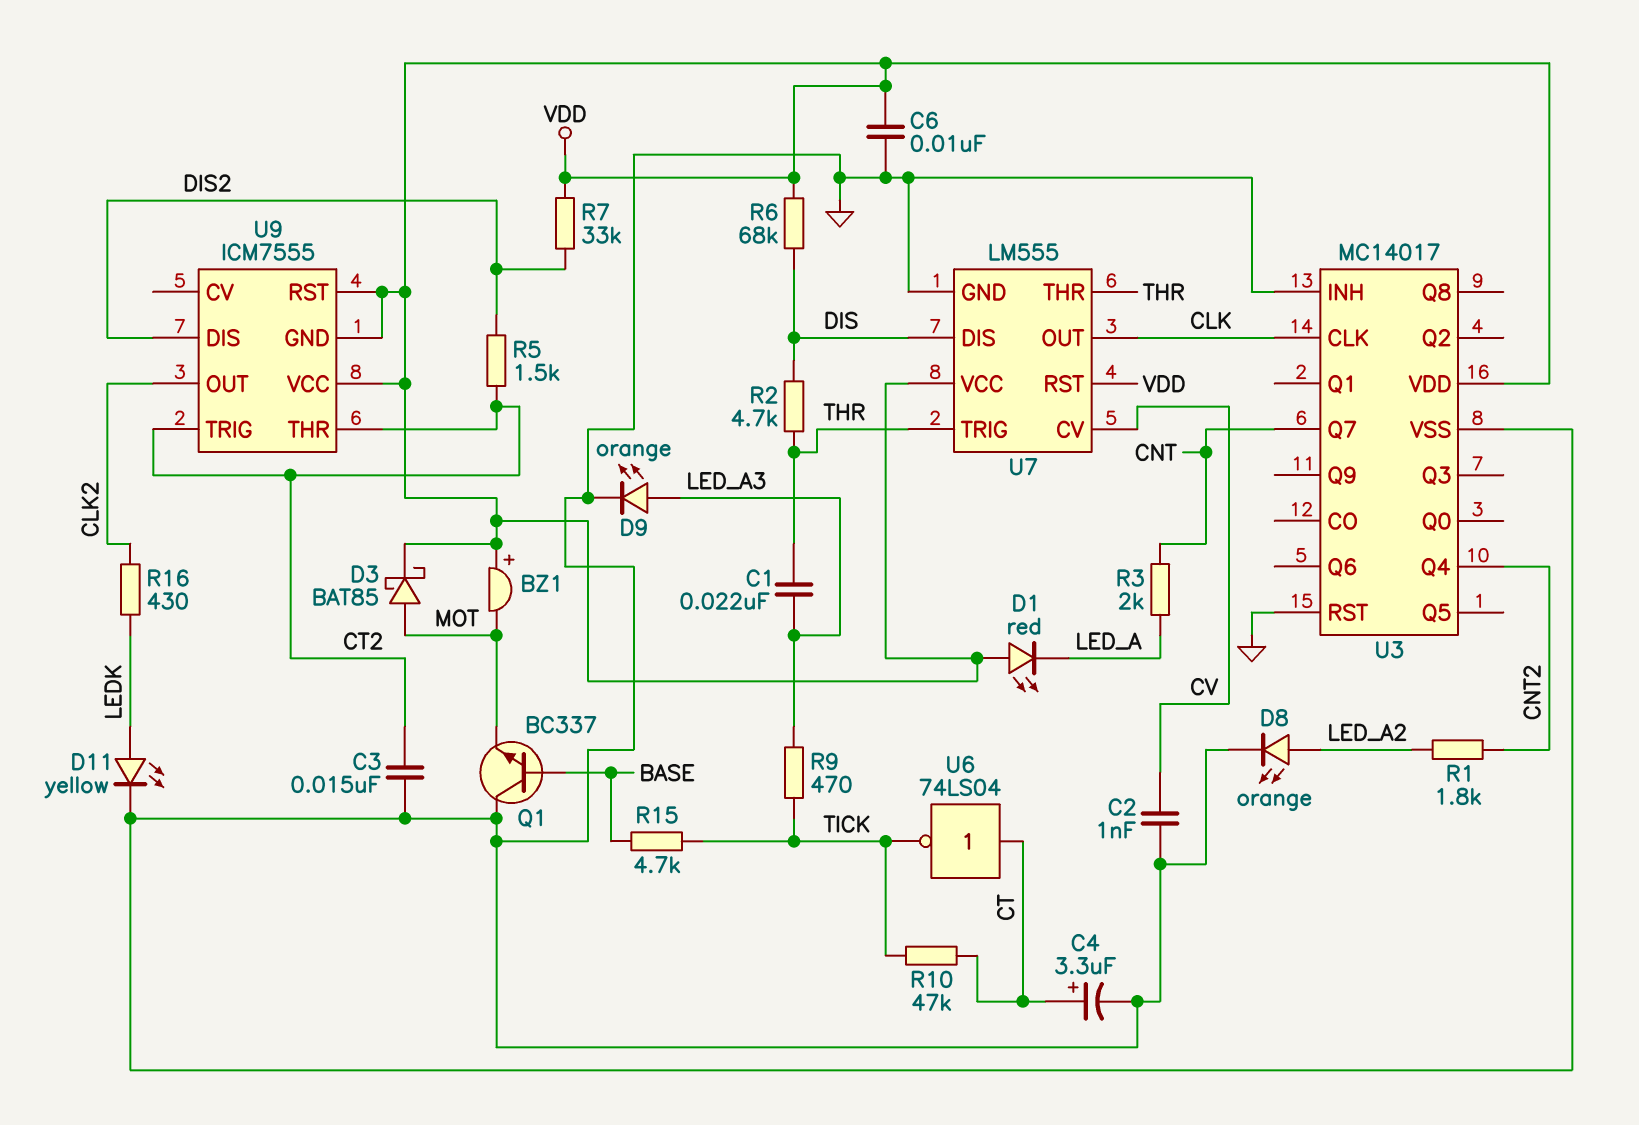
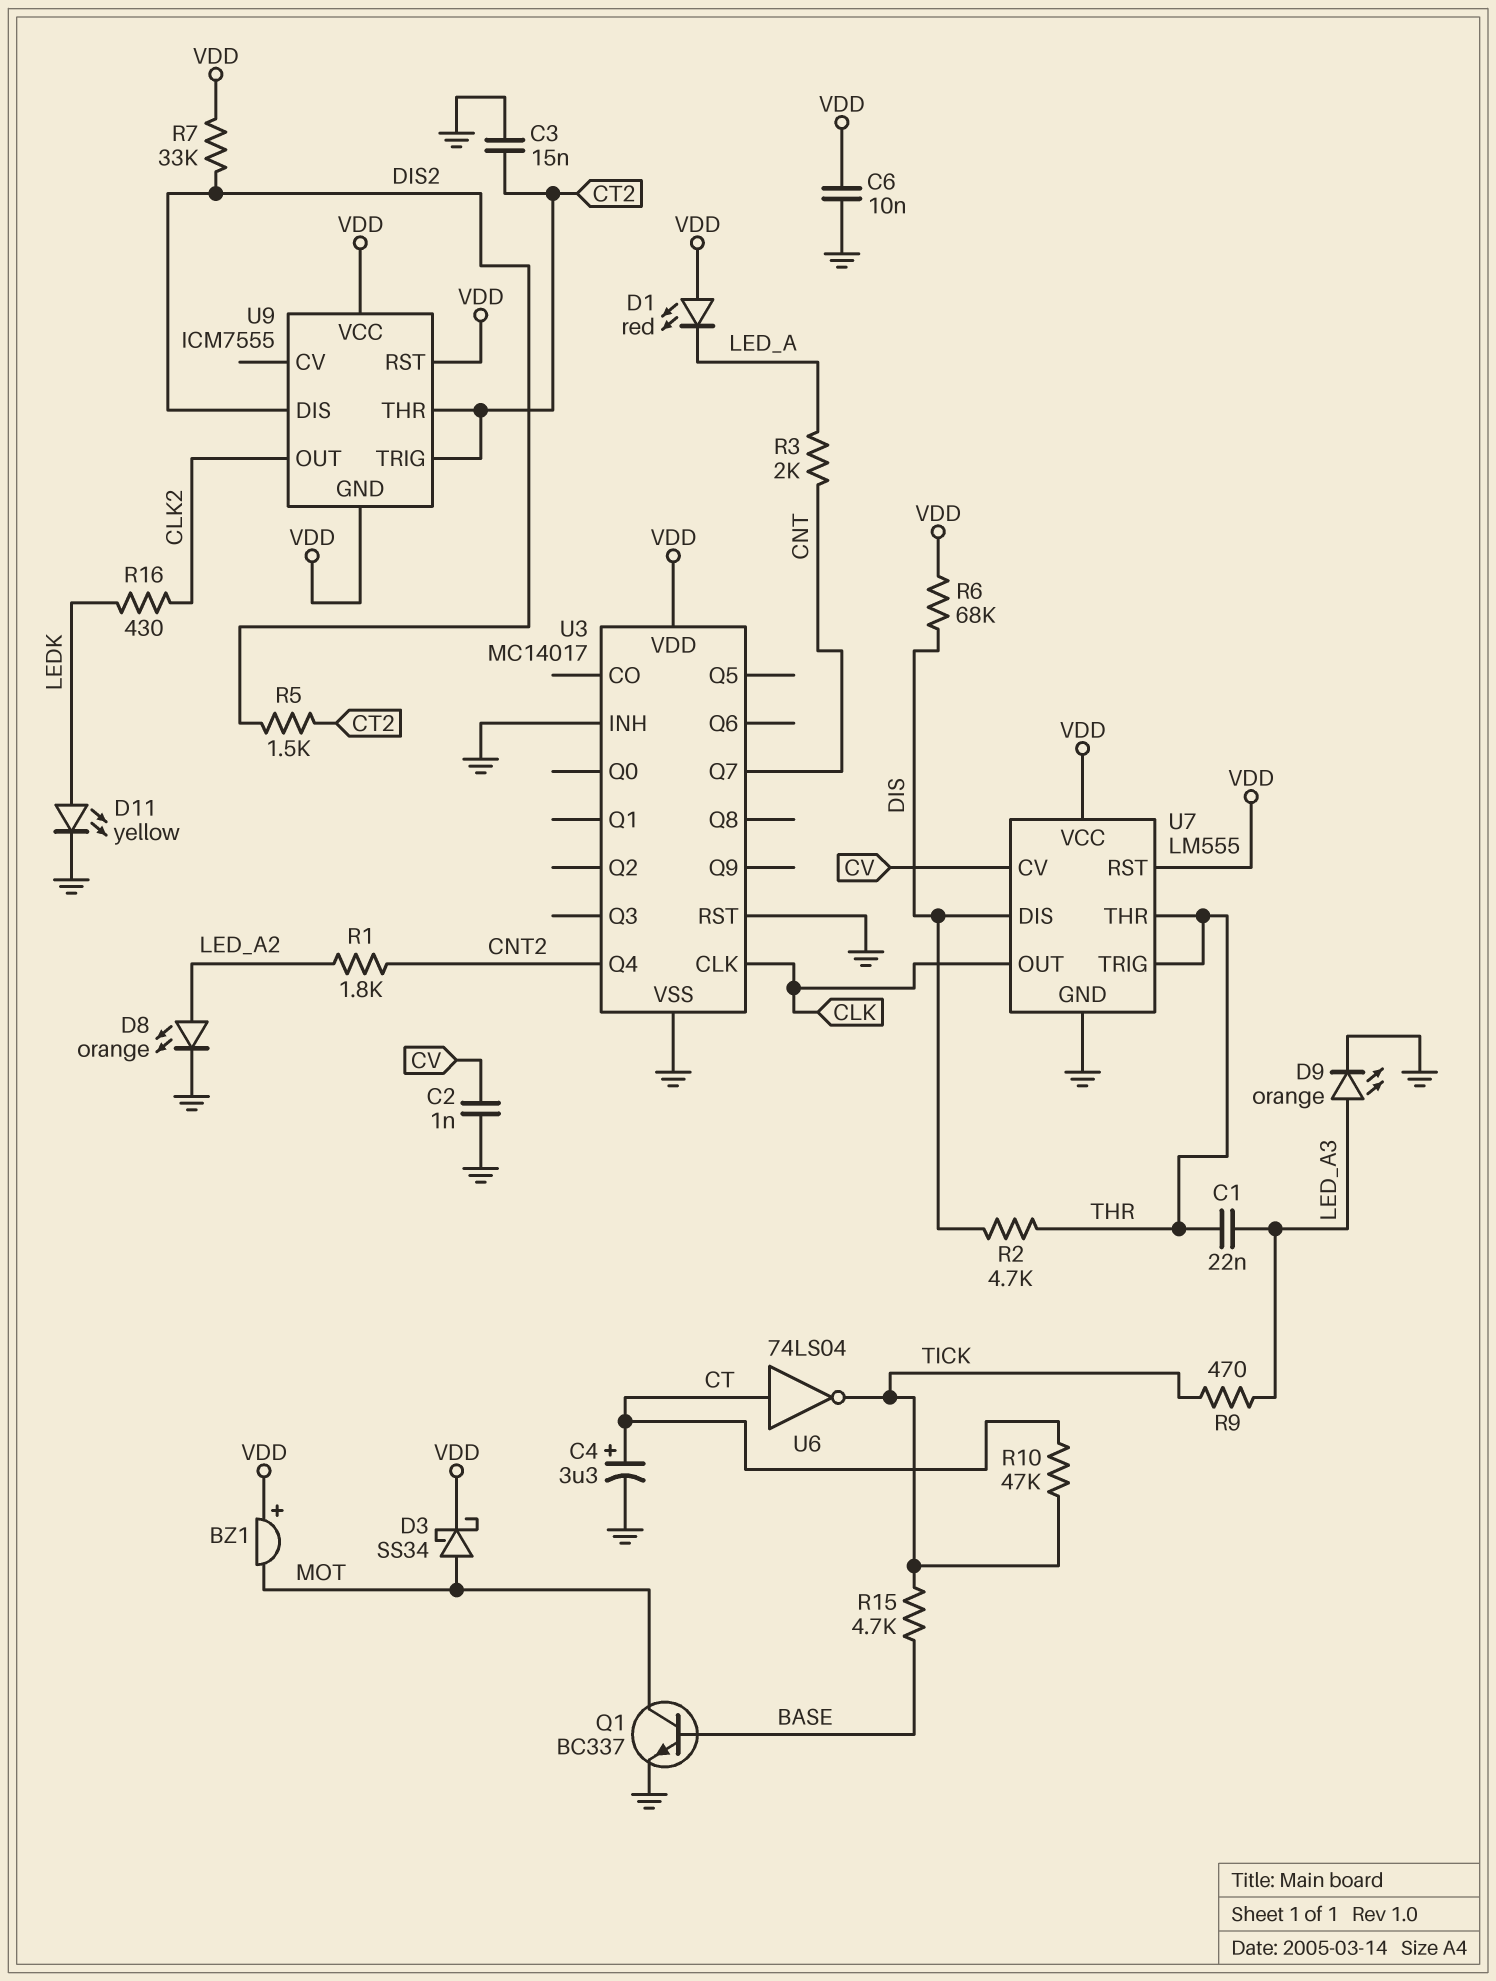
D3: schottky BAT85 (A MOT, K VDD) -> schottky SS34 (A MOT, K VDD)
Q1: NPN BC337 (B BASE, C GND, E MOT) -> NPN BC337 (B BASE, C MOT, E GND)

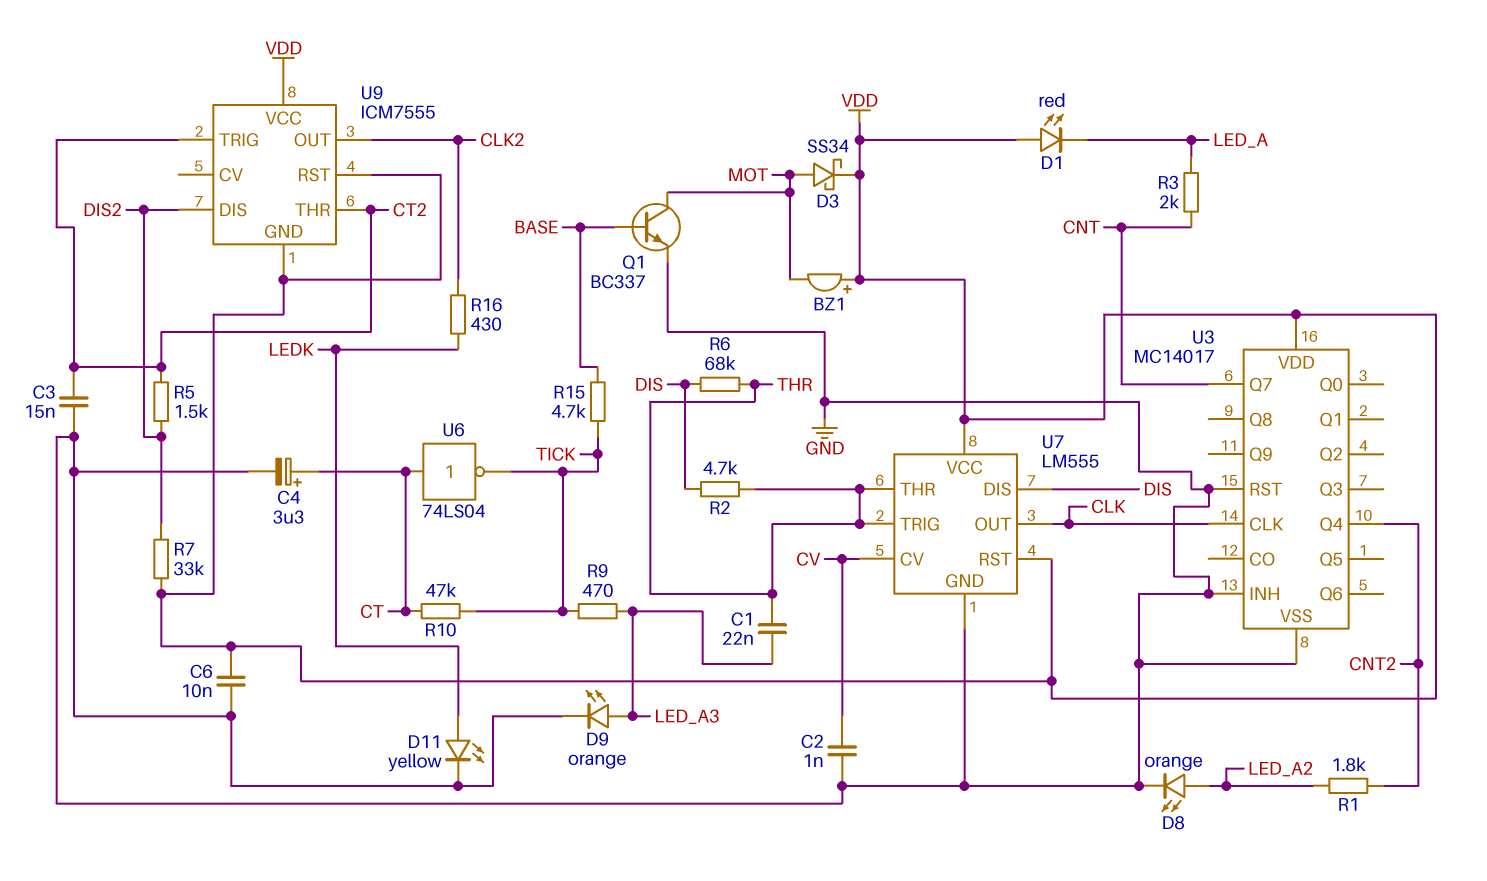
R6: 68k (DIS, VDD) -> 68k (DIS, THR)

